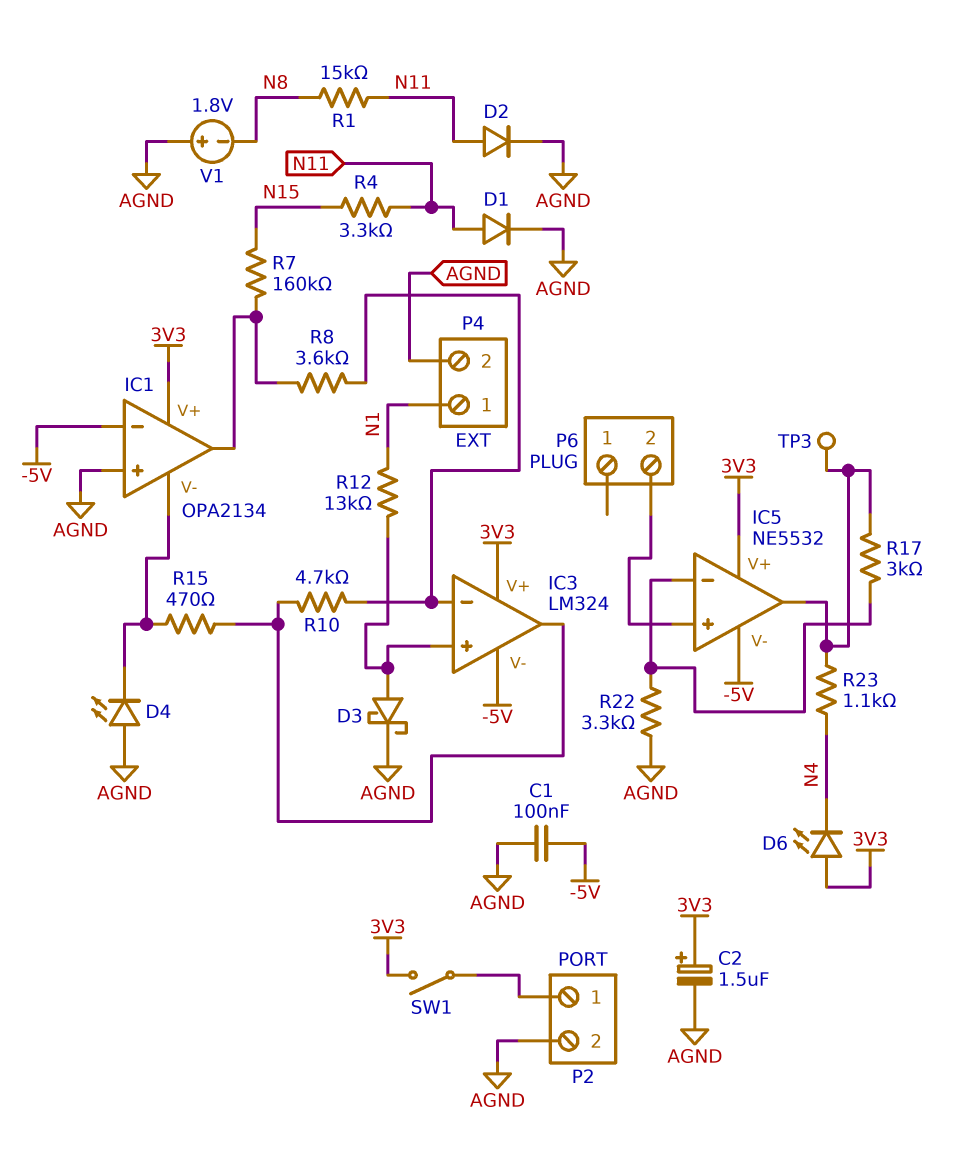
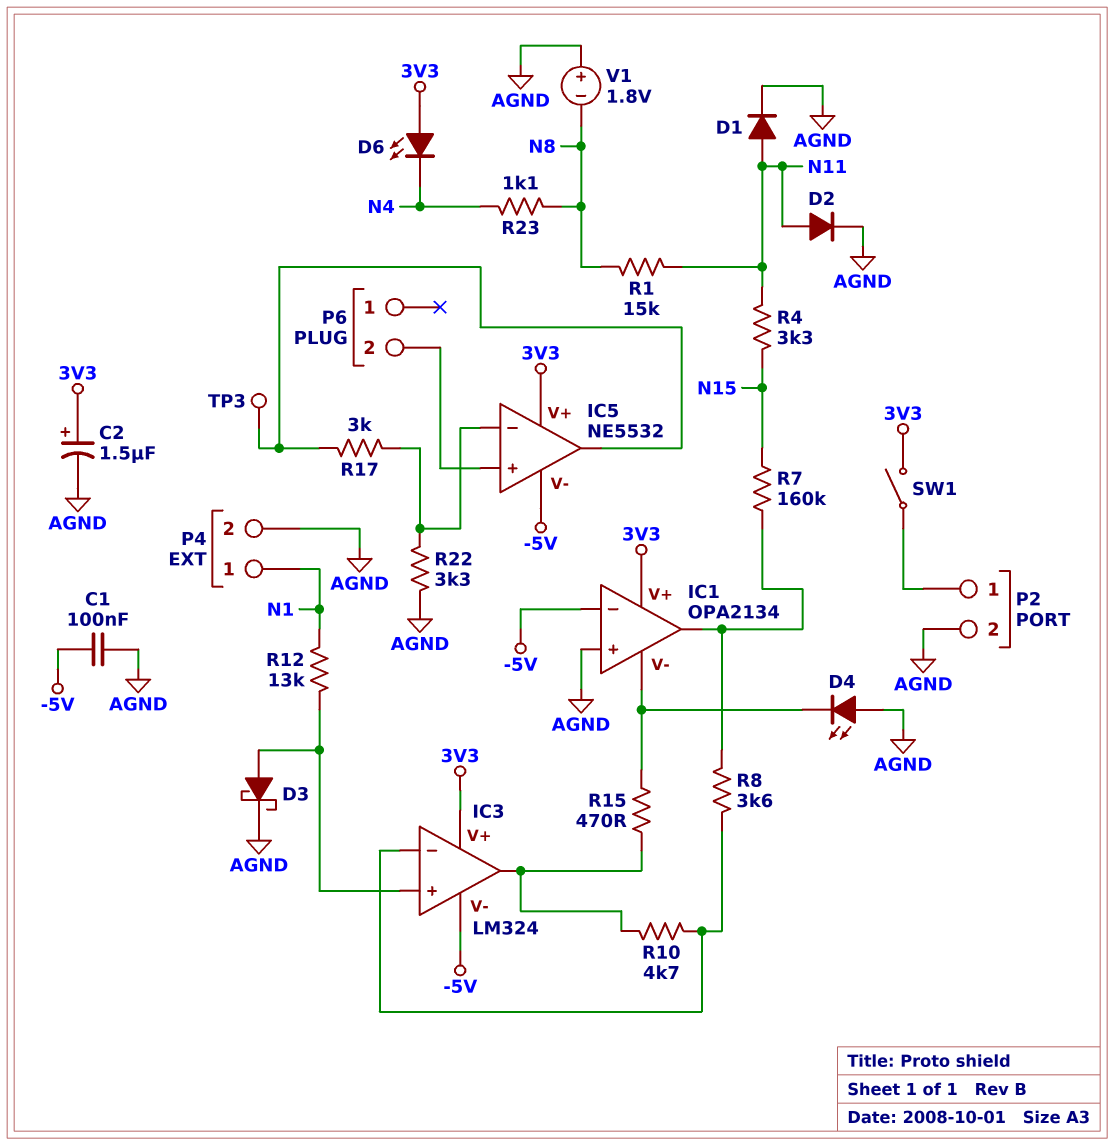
R23: 1.1k (IC5/out, N4) -> 1.1k (N4, N8)

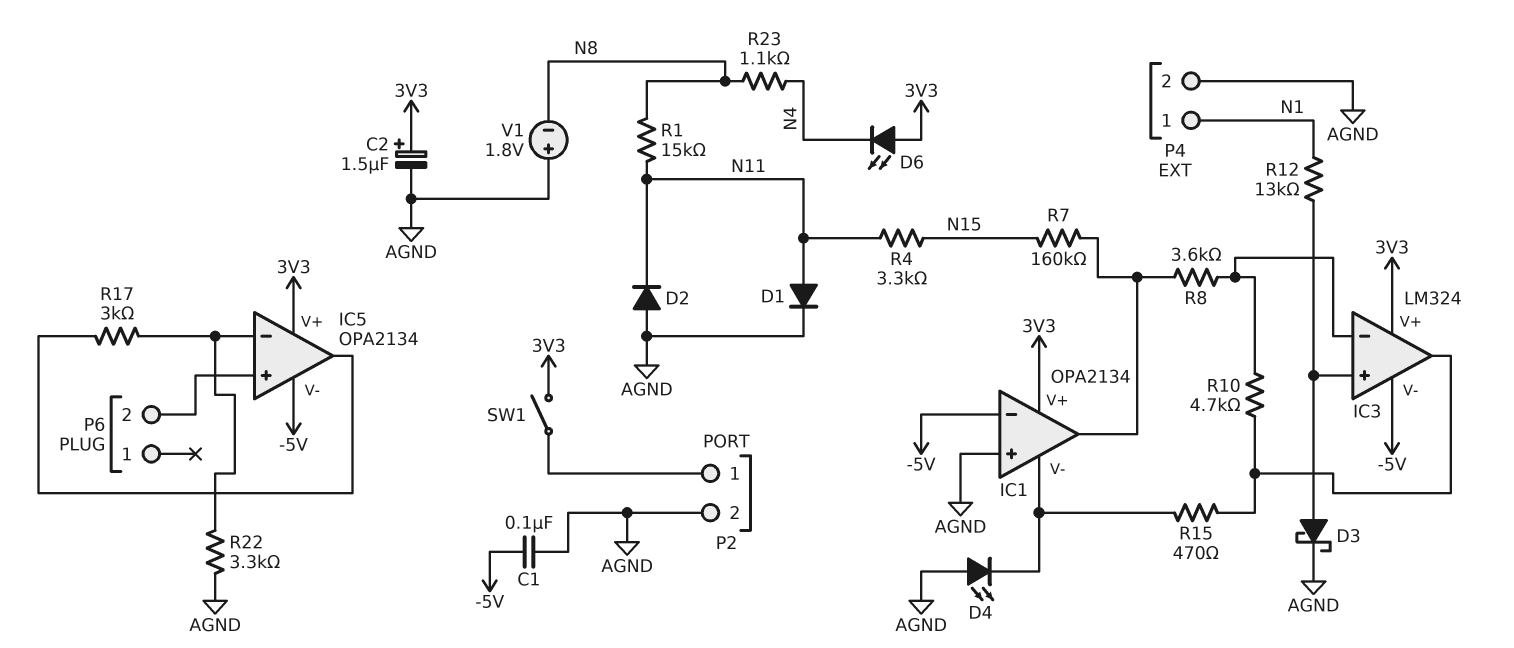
D2: diode (A N11, K AGND) -> diode (A AGND, K N11)
IC5: NE5532 -> OPA2134
TP3: test point (IC5/out) -> none

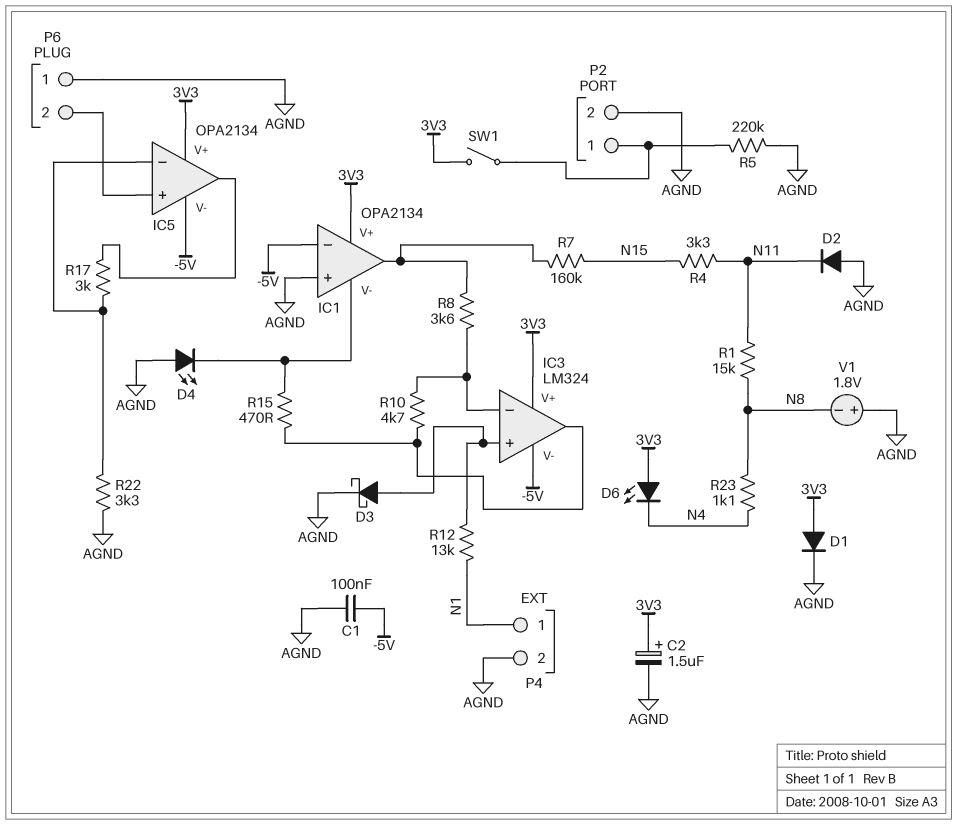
D1: diode (A N11, K AGND) -> diode (A 3V3, K AGND)
P6 pin 1: none -> AGND
R5: none -> 220k (AGND, P2/1)

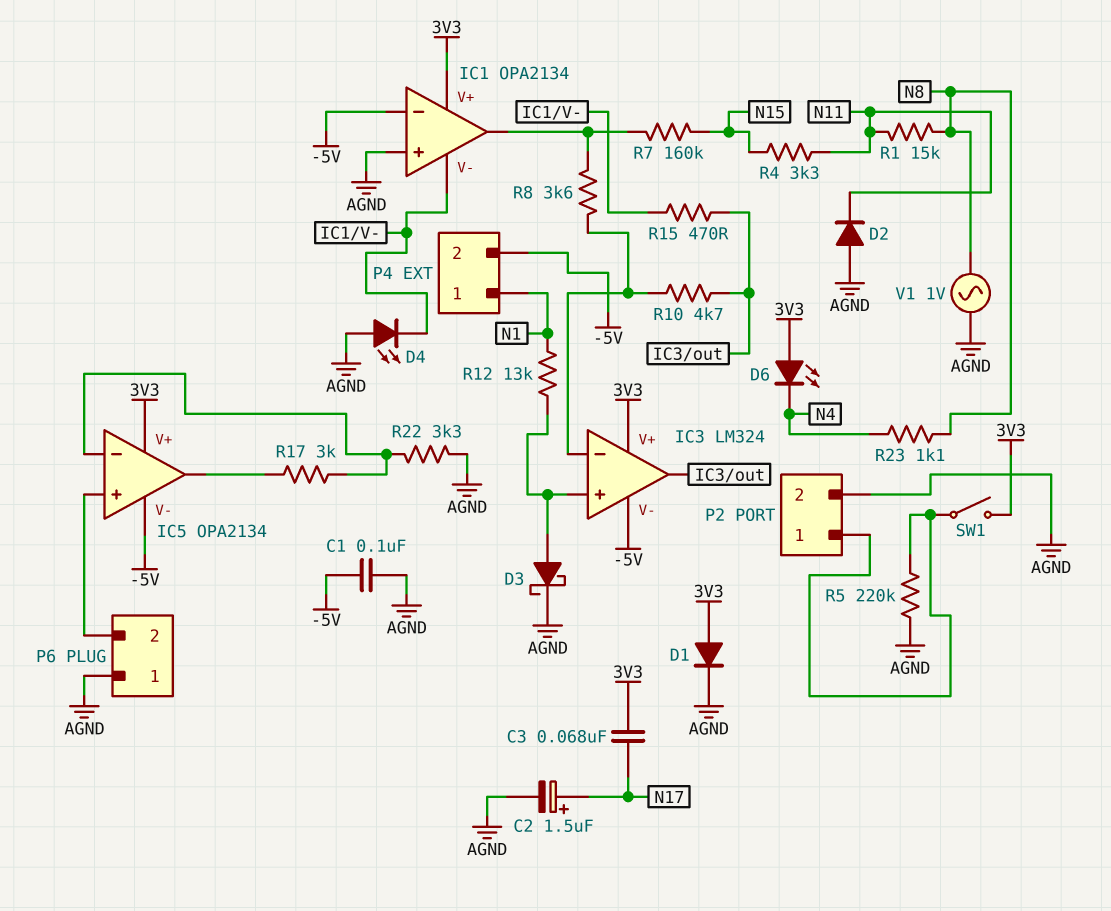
C2: 1.5uF (plus 3V3, minus AGND) -> 1.5uF (plus N17, minus AGND)
C3: none -> 68nF (3V3, N17)
P4 pin 2: AGND -> -5V
V1: 1.8V (plus AGND, minus N8) -> AC 1V (AGND, N8)

